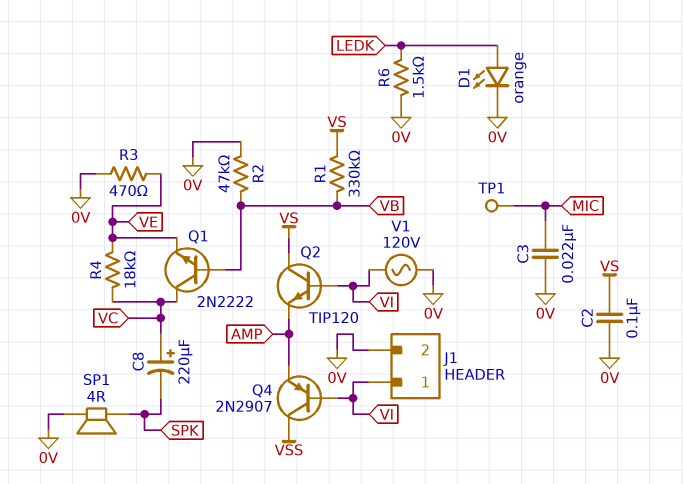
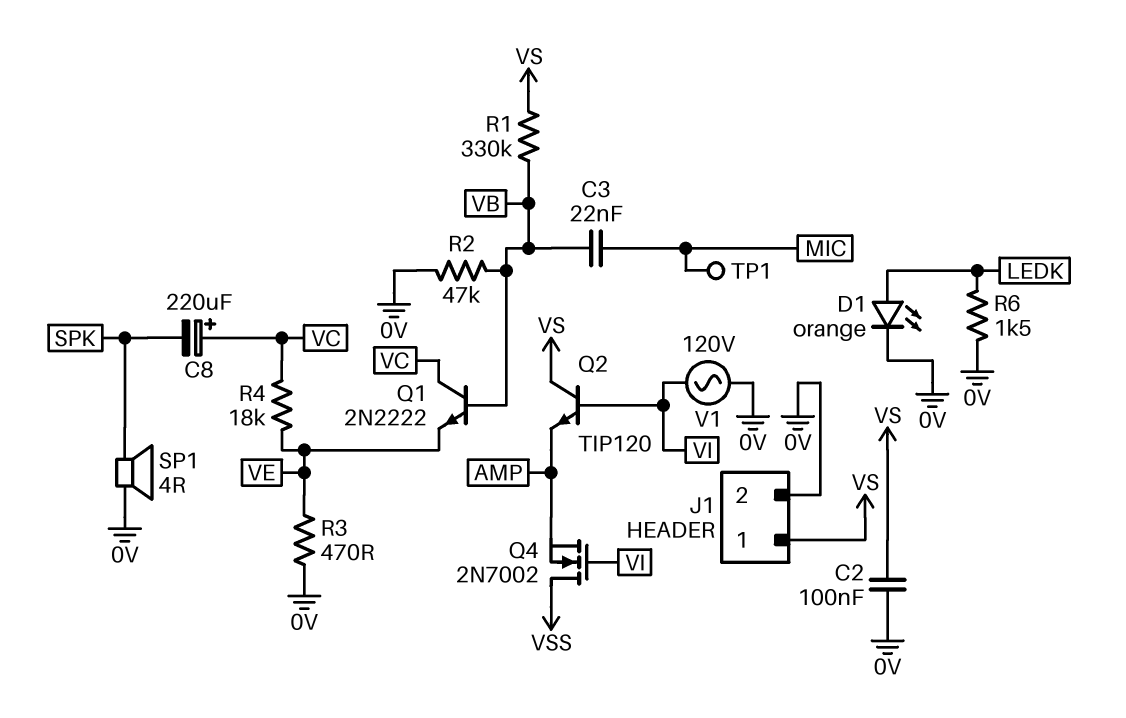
C3: 22nF (0V, MIC) -> 22nF (MIC, VB)
J1 pin 1: VI -> VS
Q4: PNP 2N2907 (B VI, C VSS, E AMP) -> NMOS 2N7002 (G VI, D VSS, S AMP)

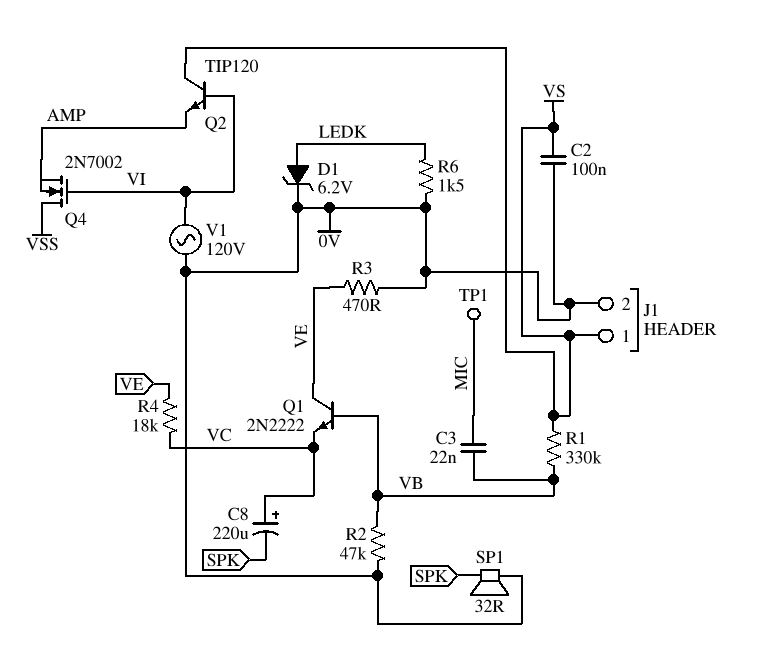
D1: LED orange (A LEDK, K 0V) -> zener 6.2V (A LEDK, K 0V)
Q1: NPN 2N2222 (B VB, C VC, E VE) -> NPN 2N2222 (B VB, C VE, E VC)
SP1: speaker 4R (0V, SPK) -> speaker 32R (0V, SPK)

